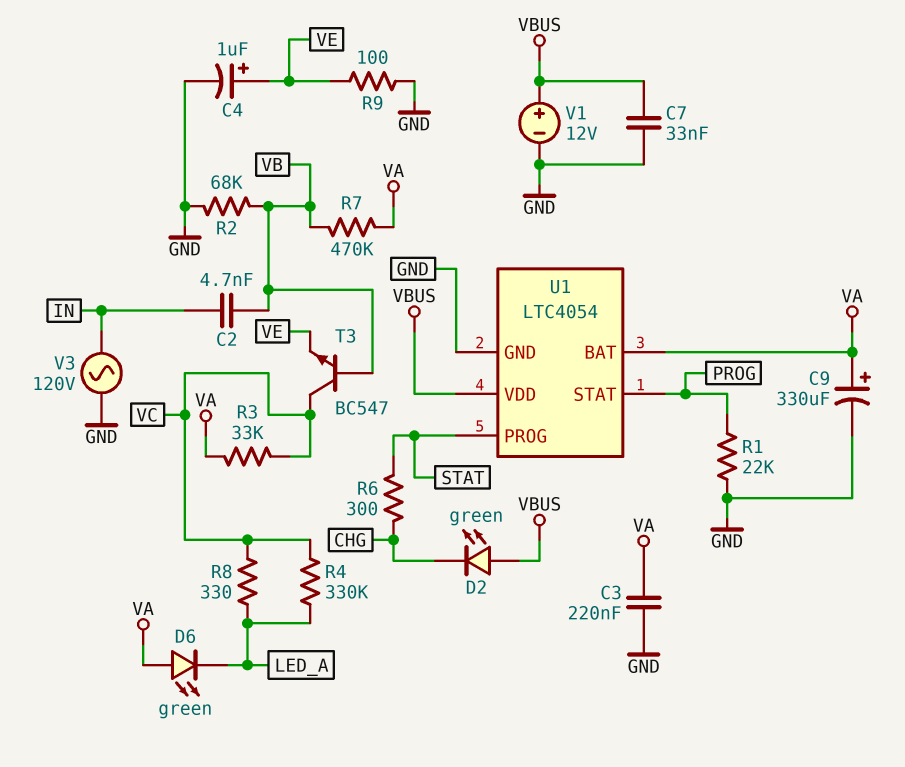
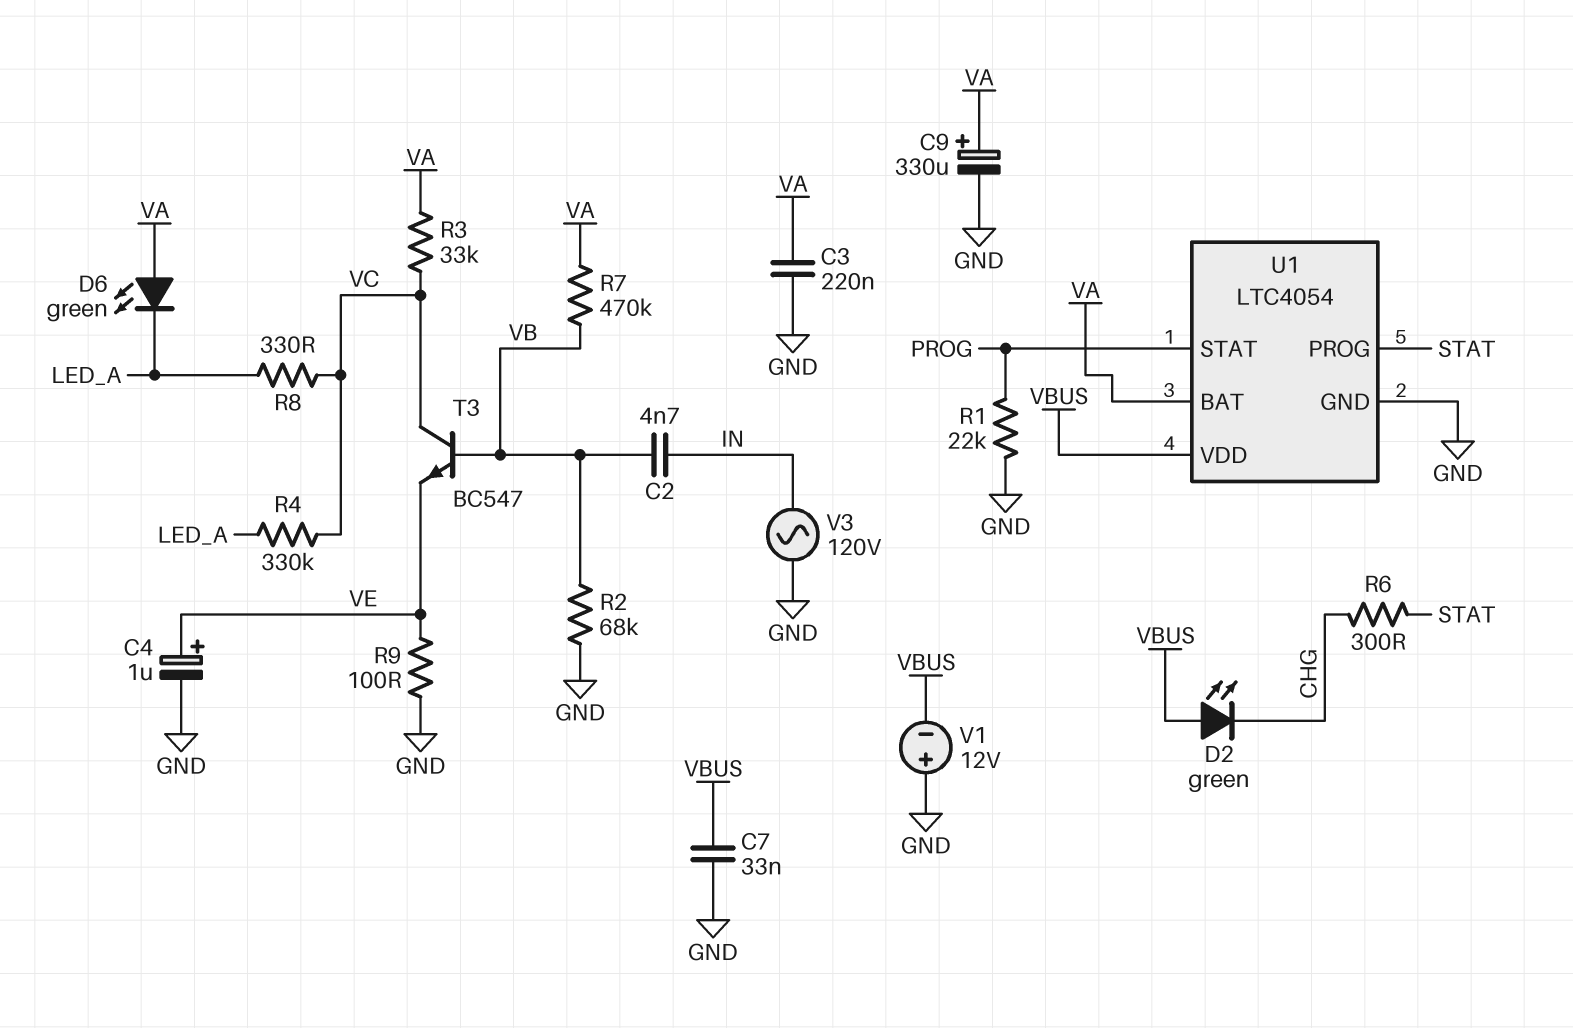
V1: 12V (plus VBUS, minus GND) -> 12V (plus GND, minus VBUS)

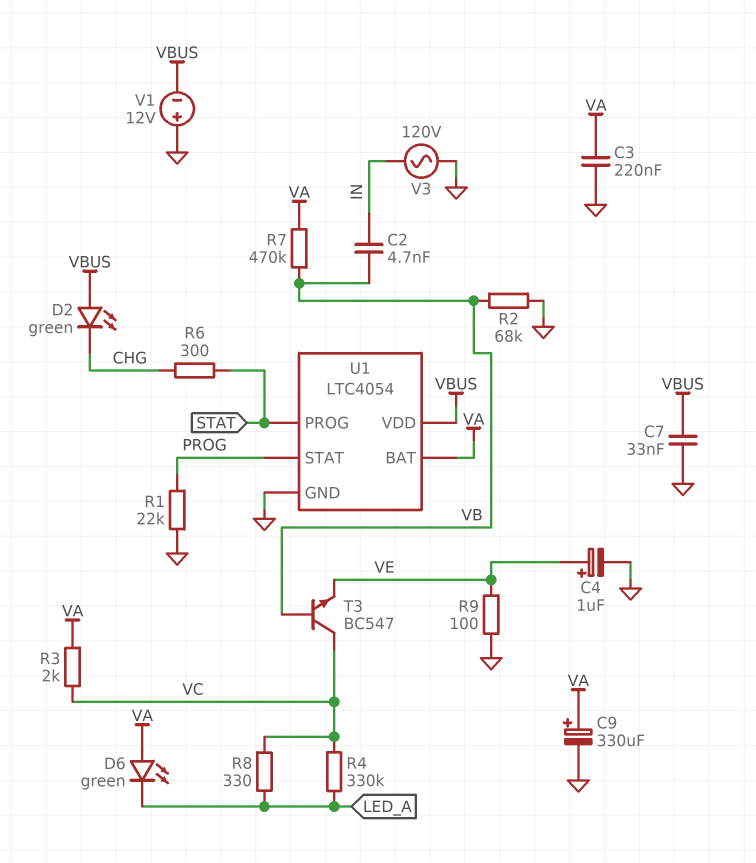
R3: 33k (VA, VC) -> 2k (VA, VC)

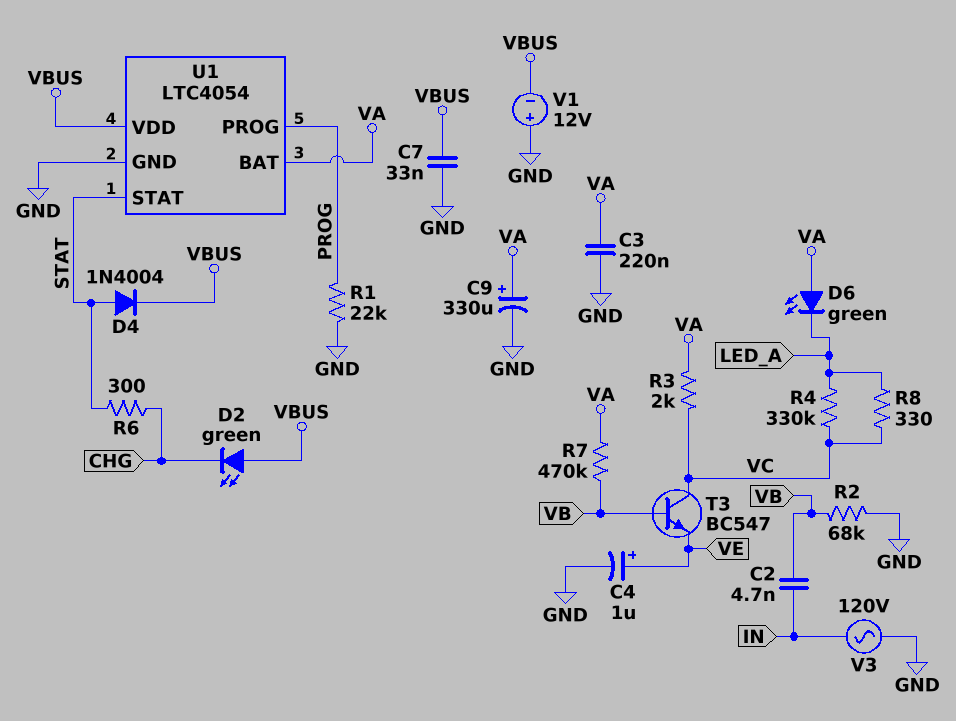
D4: none -> diode 1N4004 (A STAT, K VBUS)
R9: 100 (GND, VE) -> none
U1 pin PROG: STAT -> PROG
U1 pin STAT: PROG -> STAT

